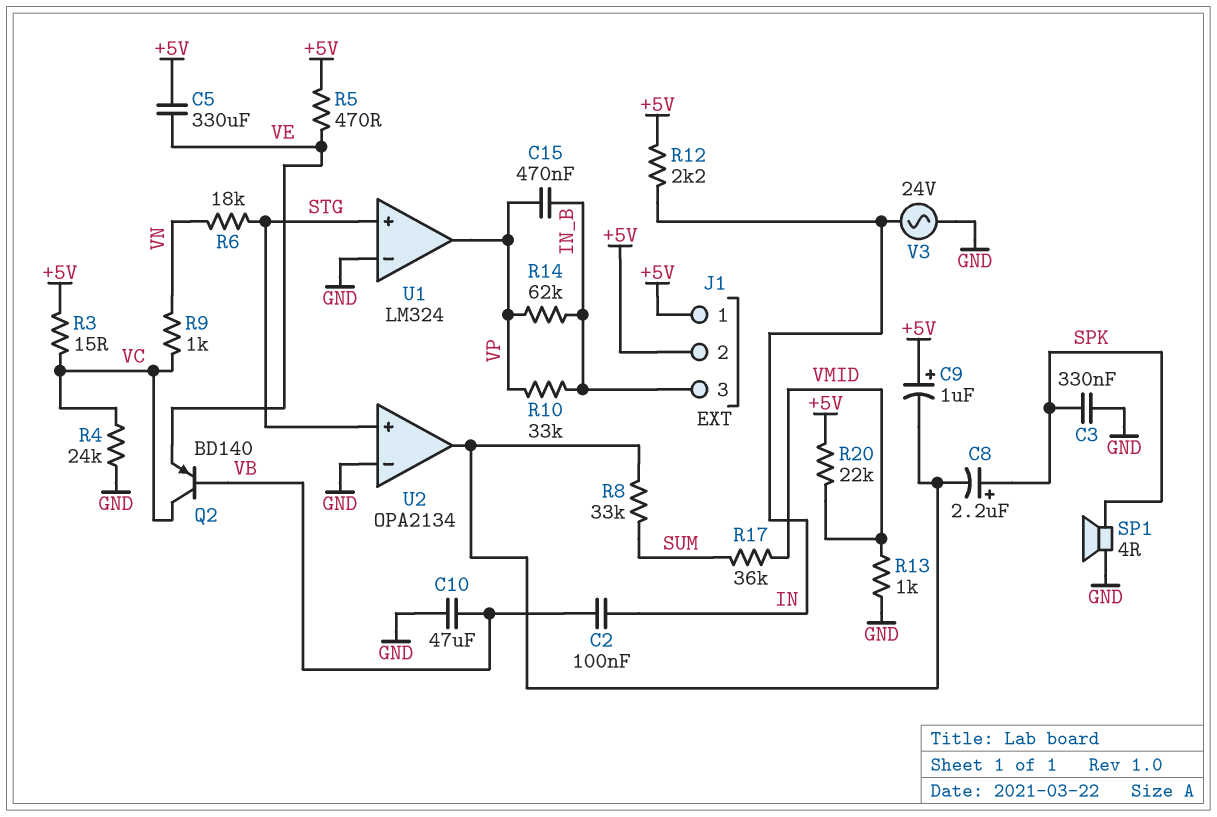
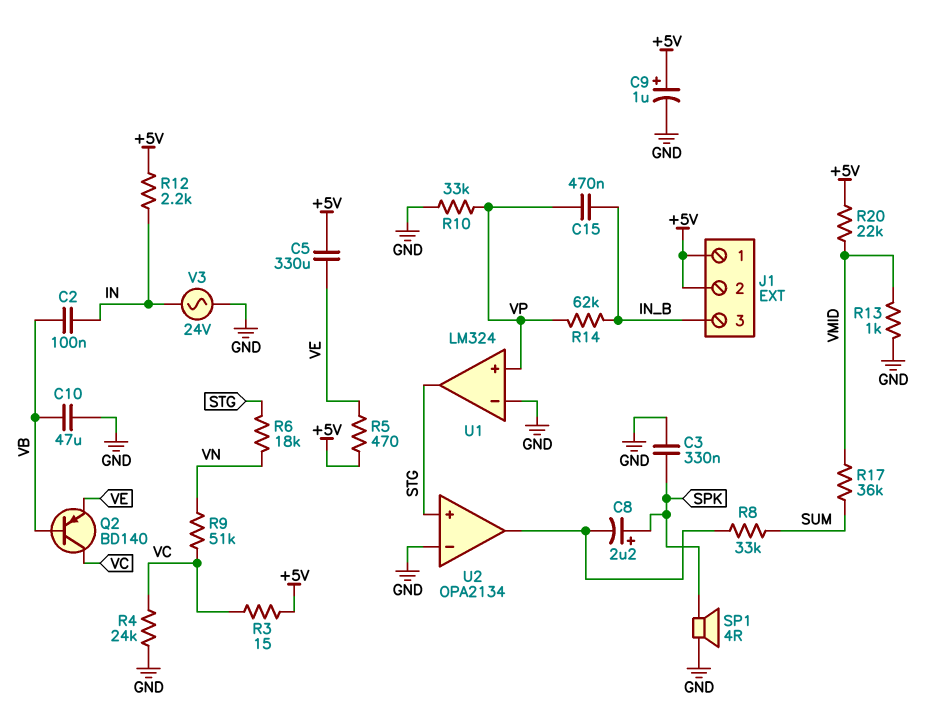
C9: 1uF (plus +5V, minus U2/out) -> 1uF (plus +5V, minus GND)
R9: 1k (VC, VN) -> 51k (VC, VN)
R10: 33k (IN_B, VP) -> 33k (GND, VP)
U1 pin in+: STG -> VP
U1 pin out: VP -> STG

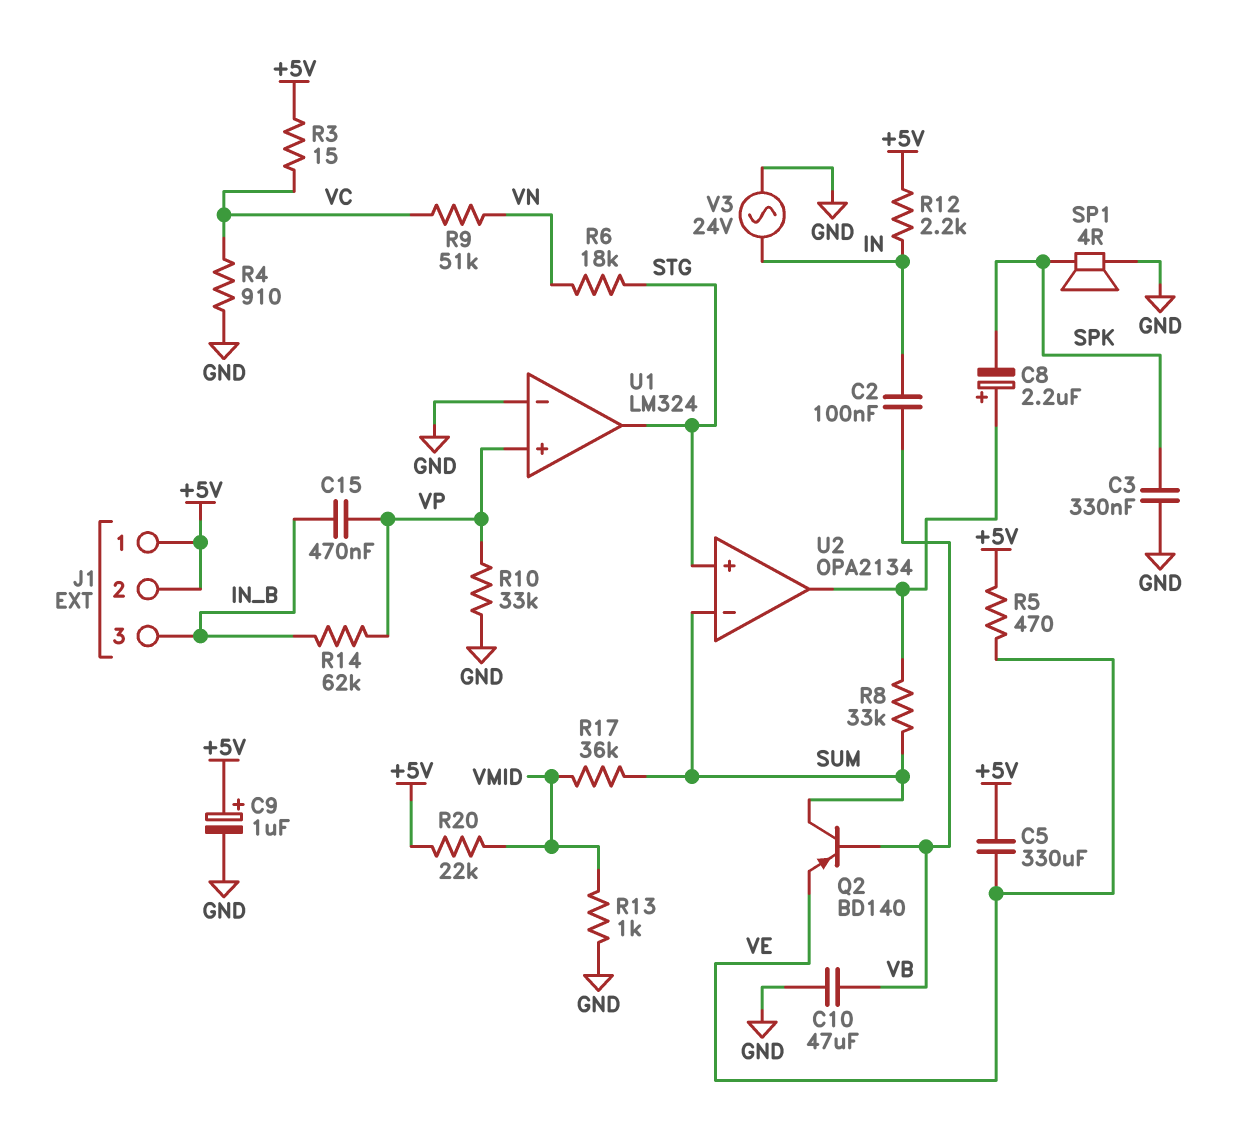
C8: 2.2uF (plus SPK, minus U2/out) -> 2.2uF (plus U2/out, minus SPK)
Q2: PNP BD140 (B VB, C VC, E VE) -> PNP BD140 (B VB, C SUM, E VE)
R4: 24k (GND, VC) -> 910 (GND, VC)
U2 pin in-: GND -> SUM

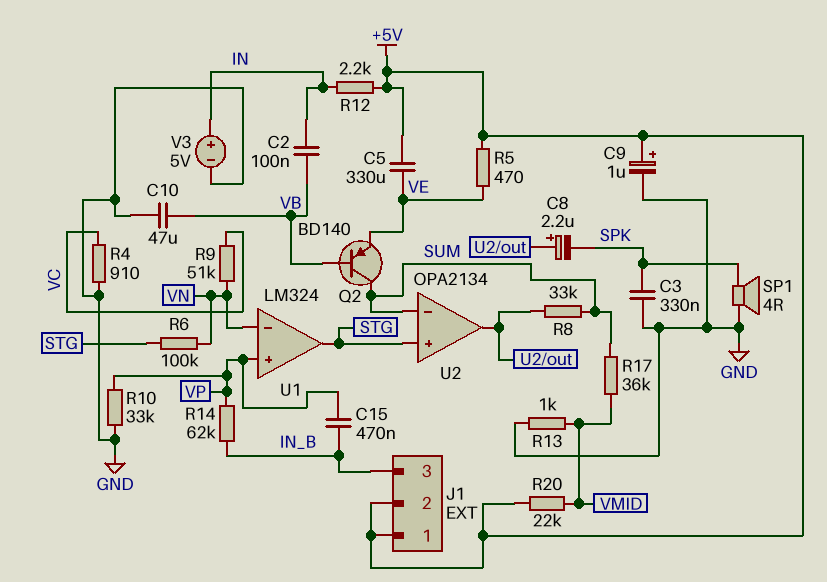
R3: 15 (+5V, VC) -> none
R6: 18k (STG, VN) -> 100k (STG, VN)
U1 pin in-: GND -> VN
V3: AC 24V (GND, IN) -> 5V (plus IN, minus GND)

